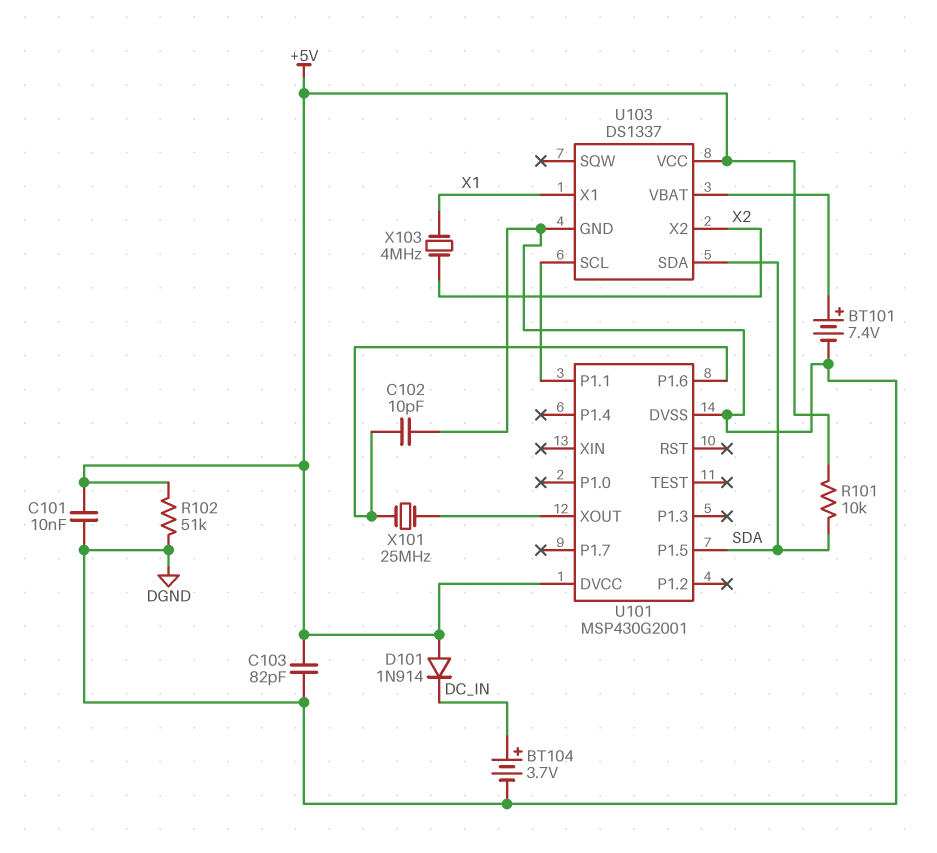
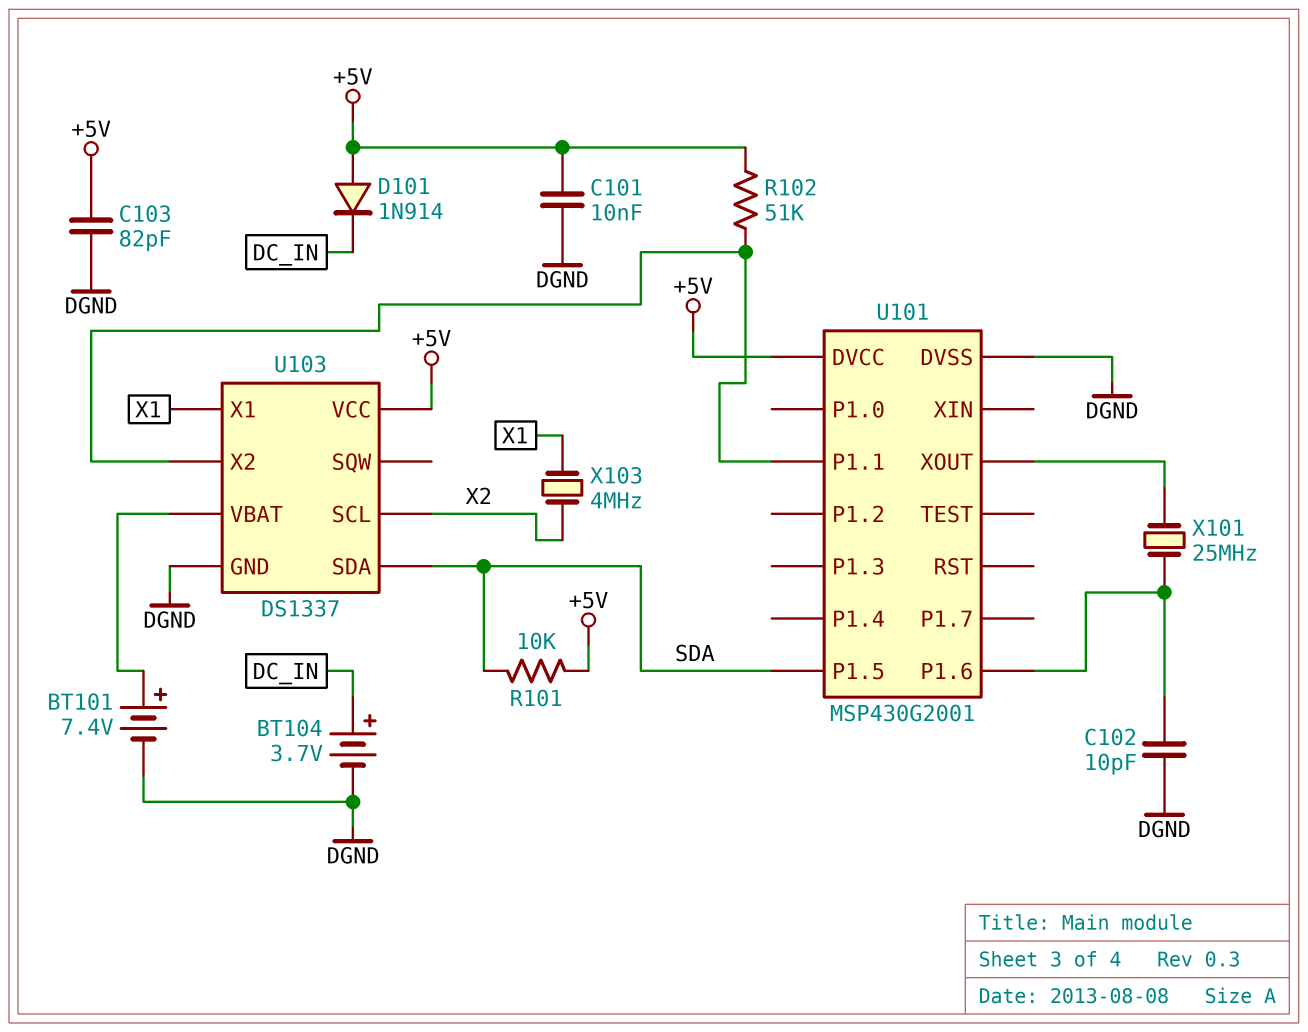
R102: 51k (+5V, DGND) -> 51k (+5V, U101/P1.1)
U103 pin SCL: U101/P1.1 -> X2
U103 pin X2: X2 -> U101/P1.1

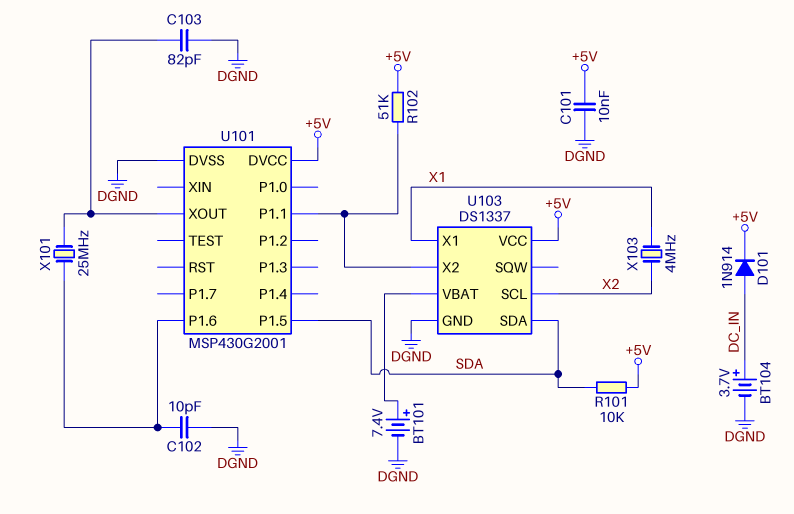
C103: 82pF (+5V, DGND) -> 82pF (DGND, U101/XOUT)
D101: diode 1N914 (A +5V, K DC_IN) -> diode 1N914 (A DC_IN, K +5V)

